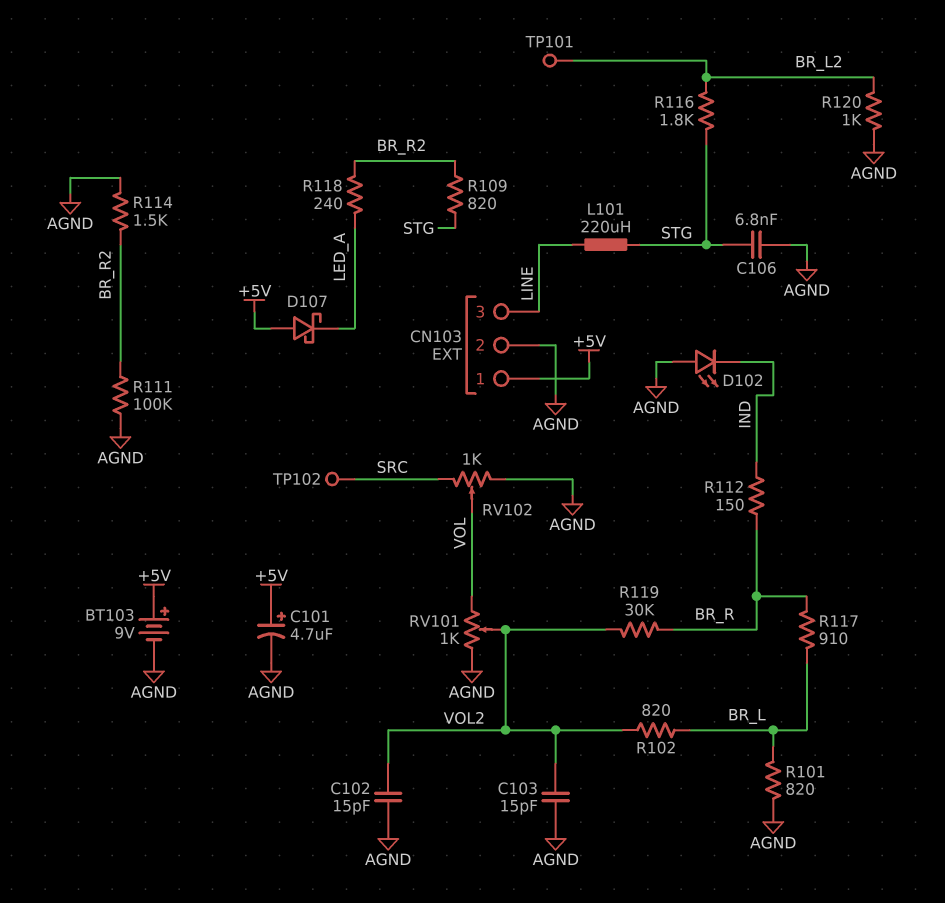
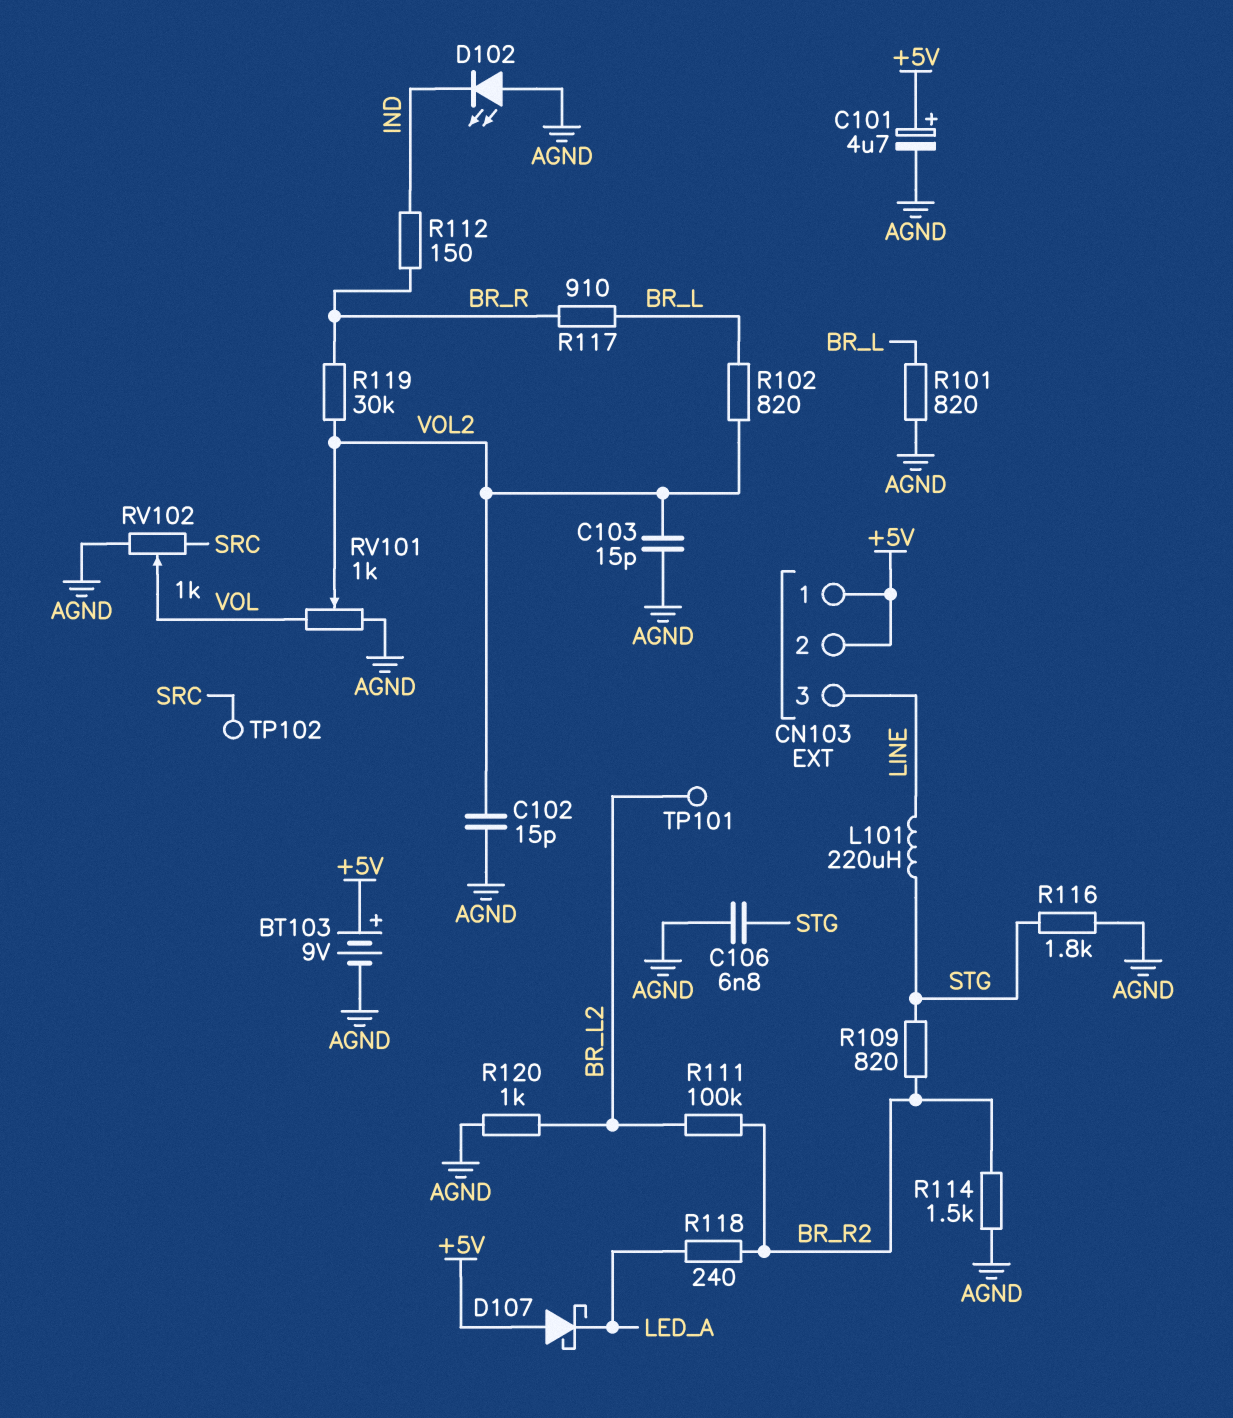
CN103 pin 2: AGND -> +5V
R111: 100k (AGND, BR_R2) -> 100k (BR_L2, BR_R2)
R116: 1.8k (BR_L2, STG) -> 1.8k (AGND, STG)

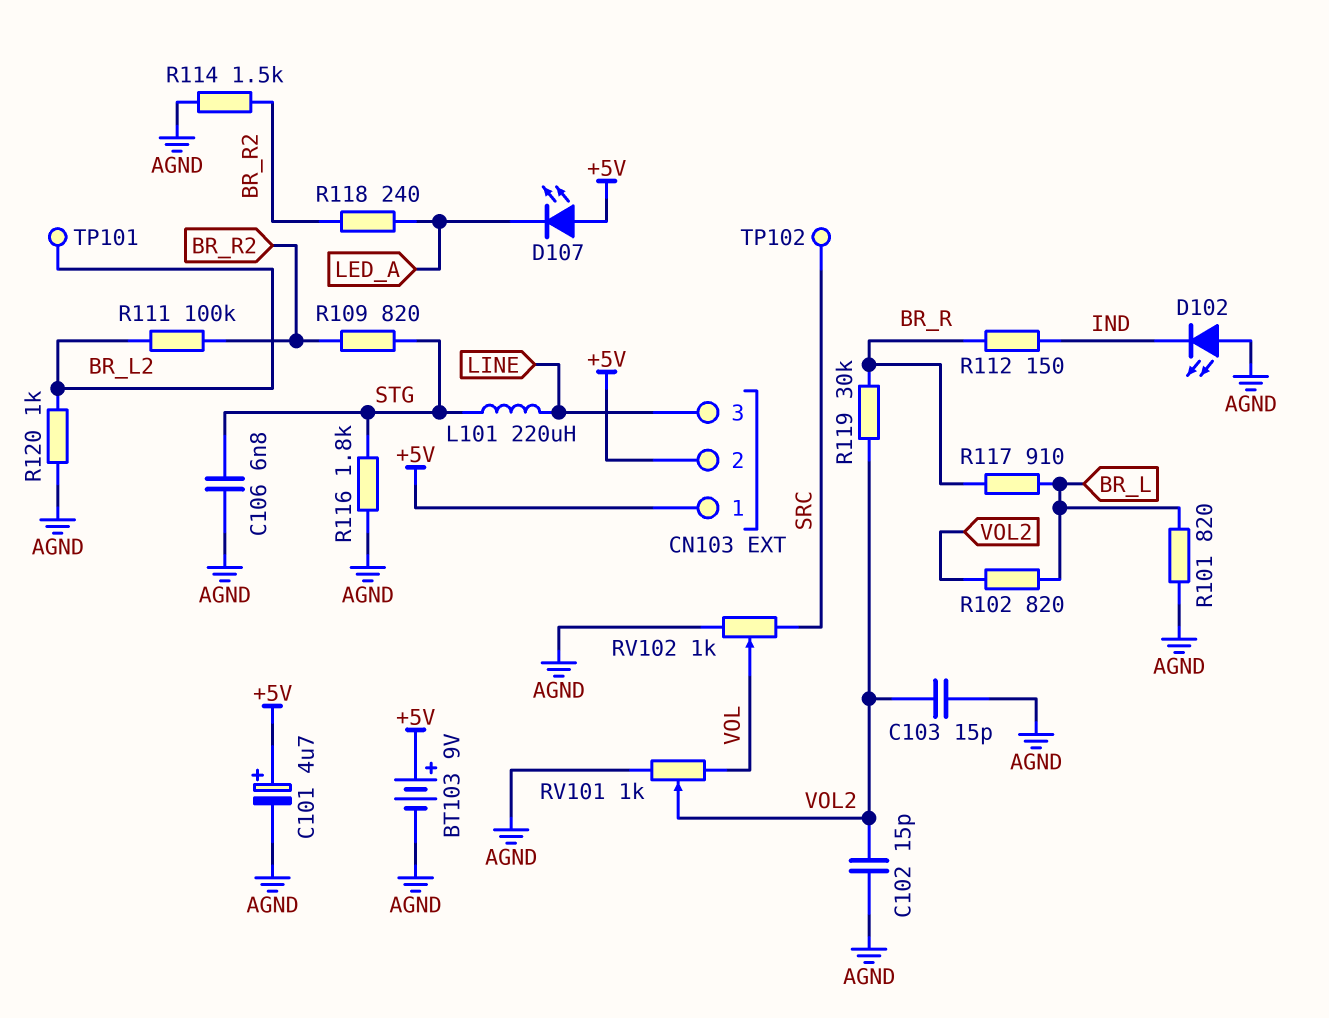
D107: schottky (A +5V, K LED_A) -> LED (A +5V, K LED_A)

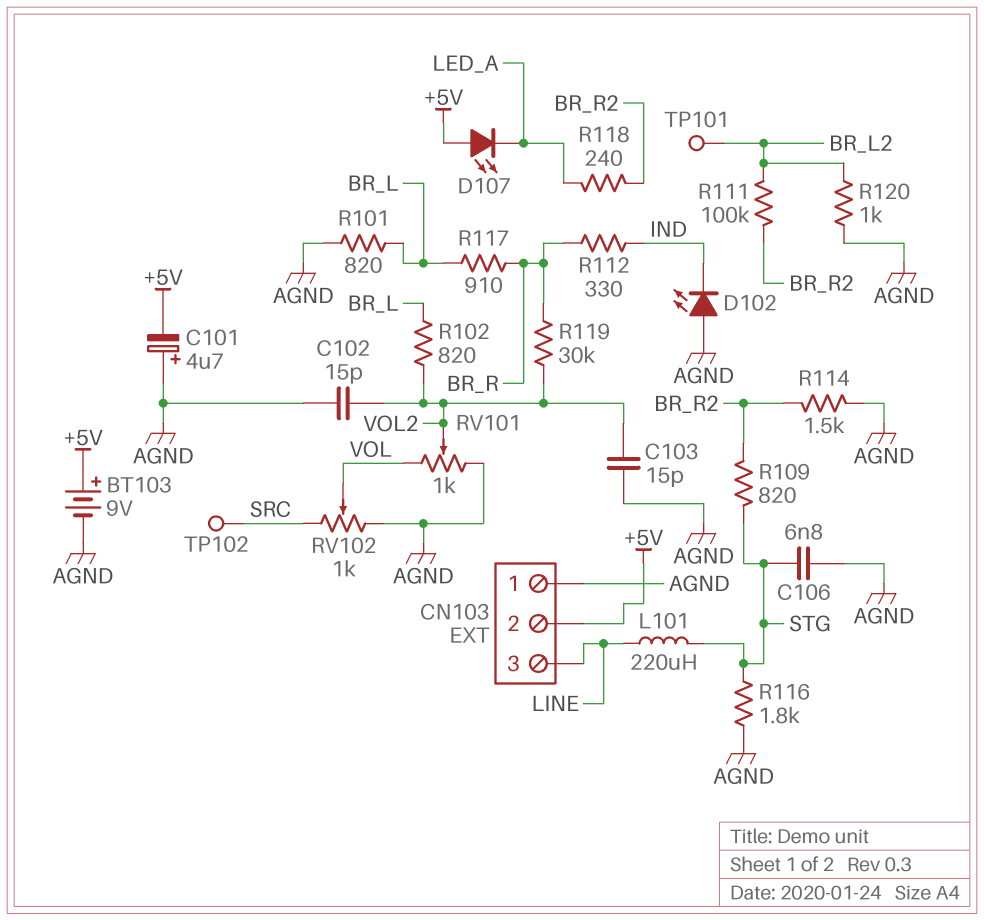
C101: 4.7uF (plus +5V, minus AGND) -> 4.7uF (plus AGND, minus +5V)
CN103 pin 1: +5V -> AGND
R112: 150 (BR_R, IND) -> 330 (BR_R, IND)

